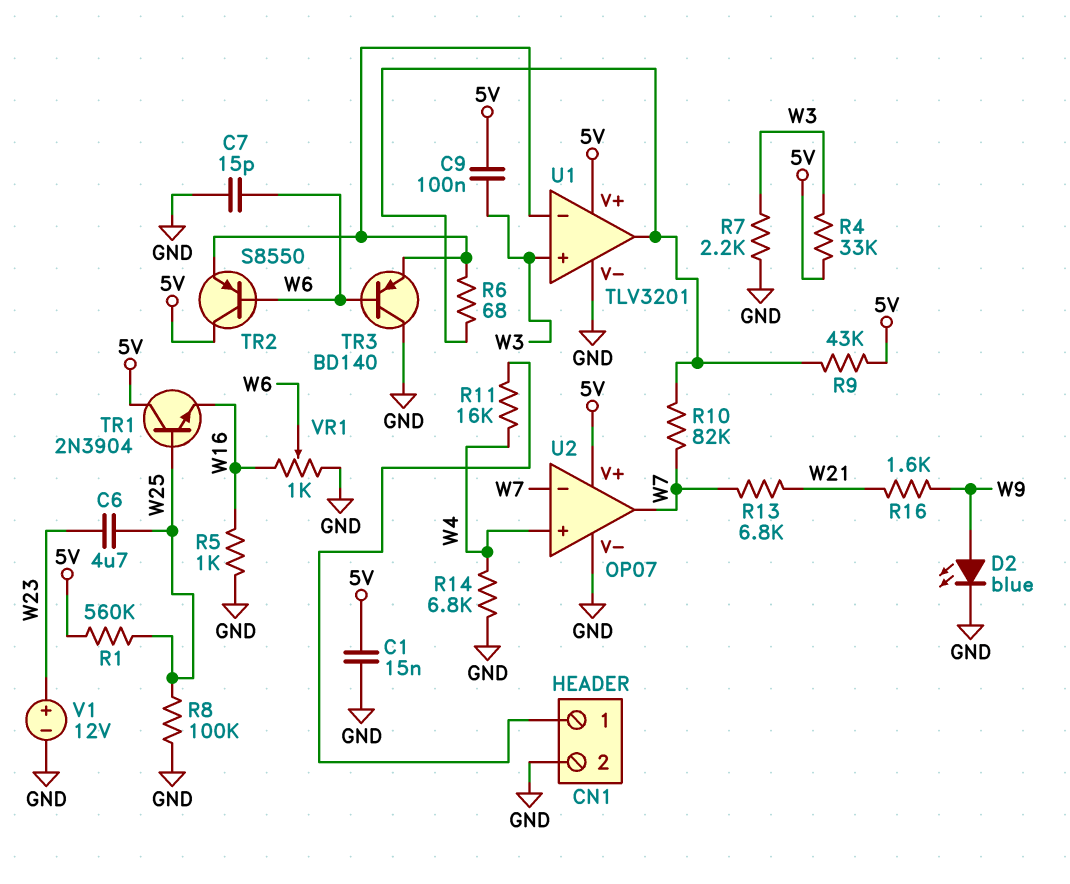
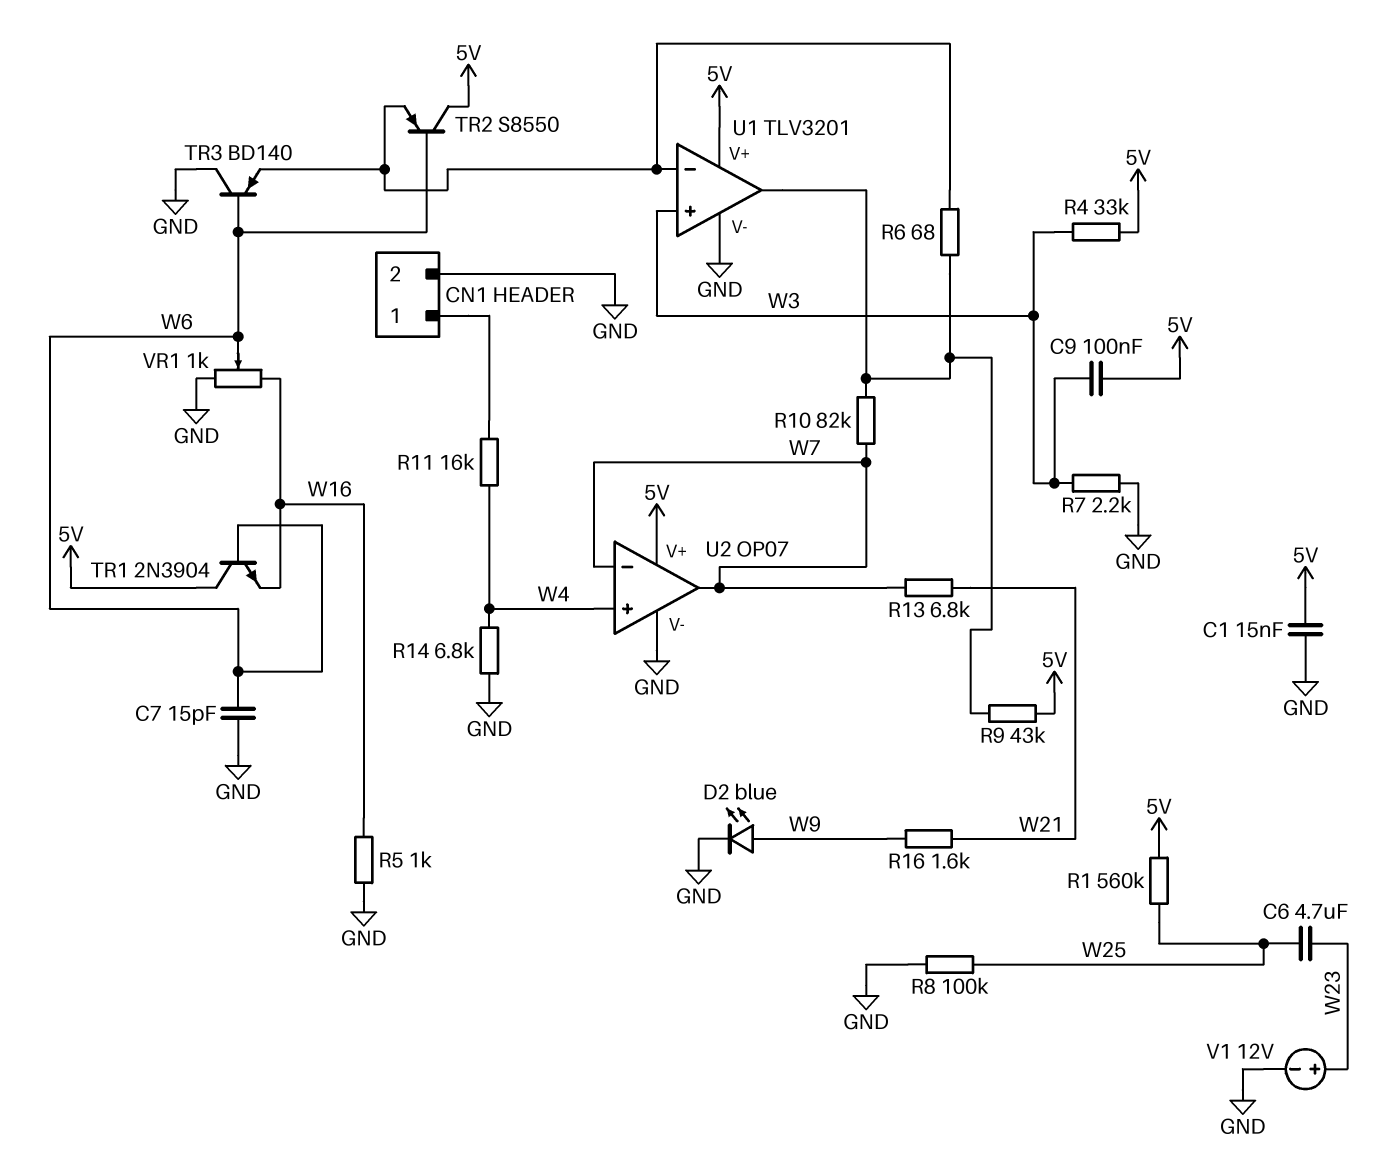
TR1: NPN 2N3904 (B W25, C 5V, E W16) -> NPN 2N3904 (B W6, C 5V, E W16)

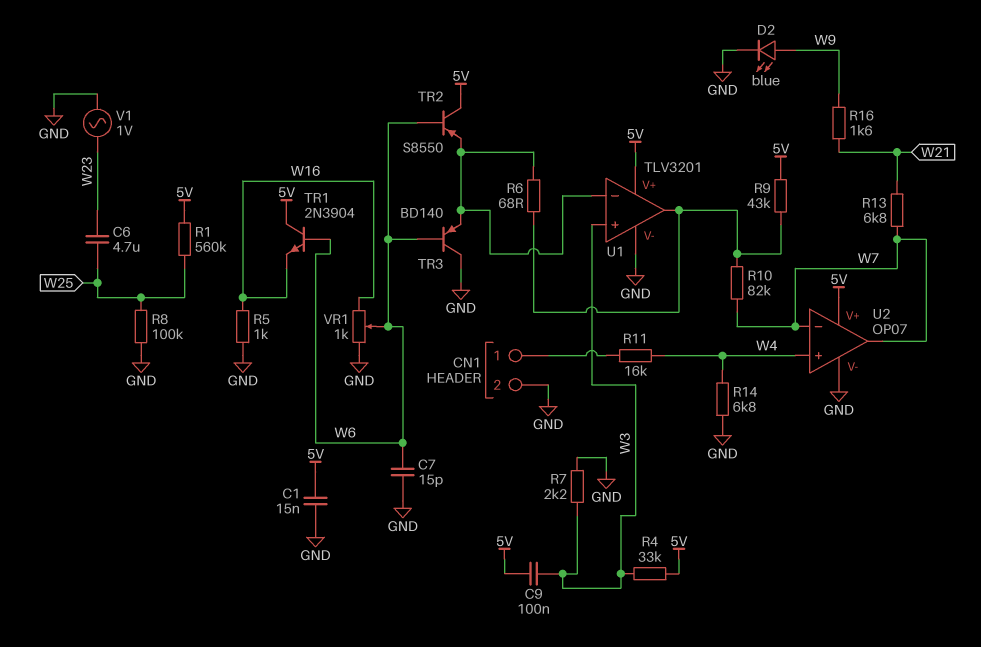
V1: 12V (plus W23, minus GND) -> AC 1V (GND, W23)

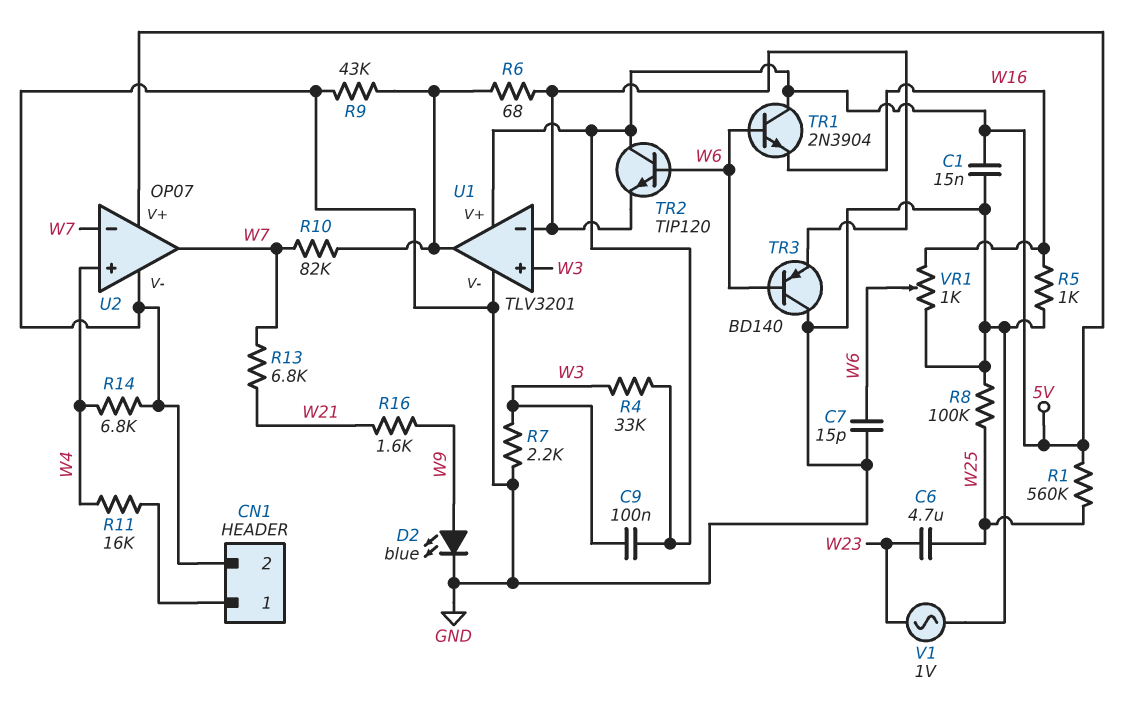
R9: 43k (5V, U1/out) -> 43k (GND, U1/out)
TR2: PNP S8550 (B W6, C 5V, E U1/in-) -> NPN TIP120 (B W6, C 5V, E U1/in-)

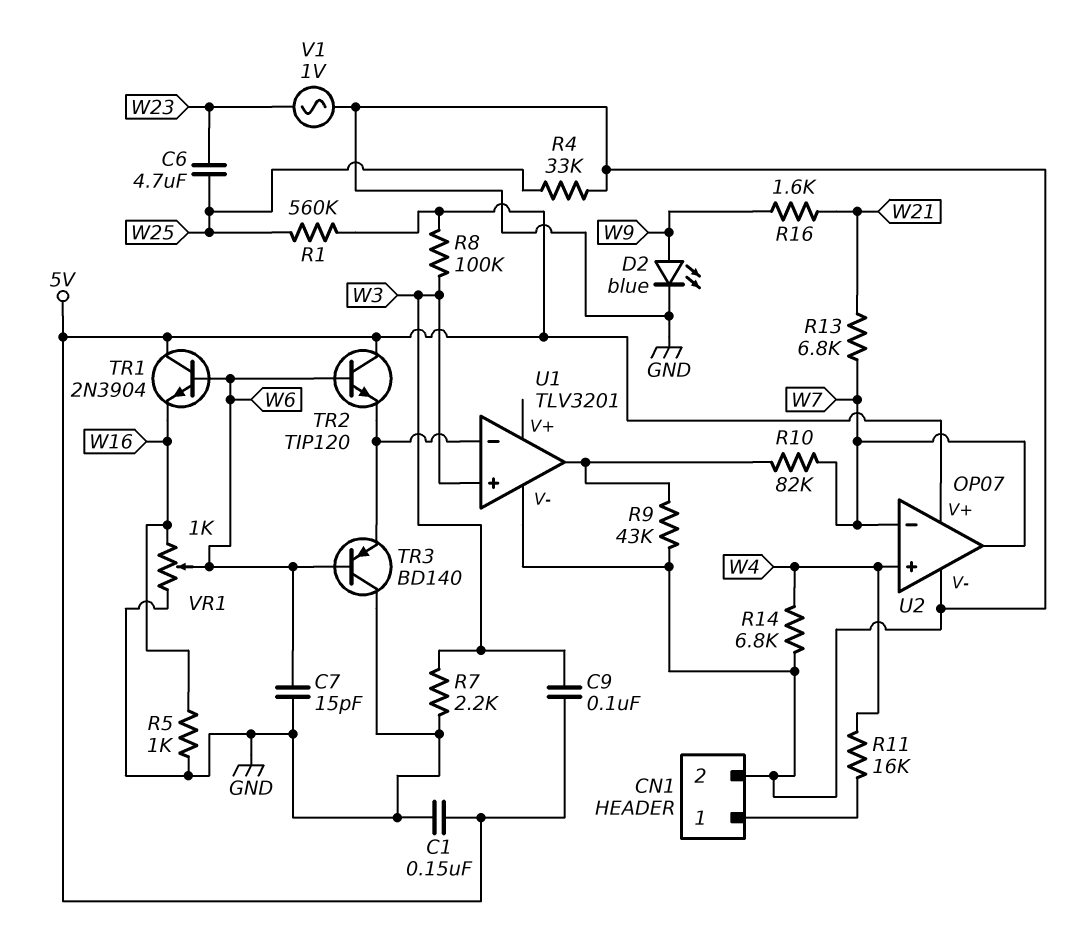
C1: 15nF (5V, GND) -> 150nF (5V, GND)
R4: 33k (5V, W3) -> 33k (GND, W25)
R6: 68 (U1/in-, U1/out) -> none
R8: 100k (GND, W25) -> 100k (5V, W3)
U1 pin V+: 5V -> none

